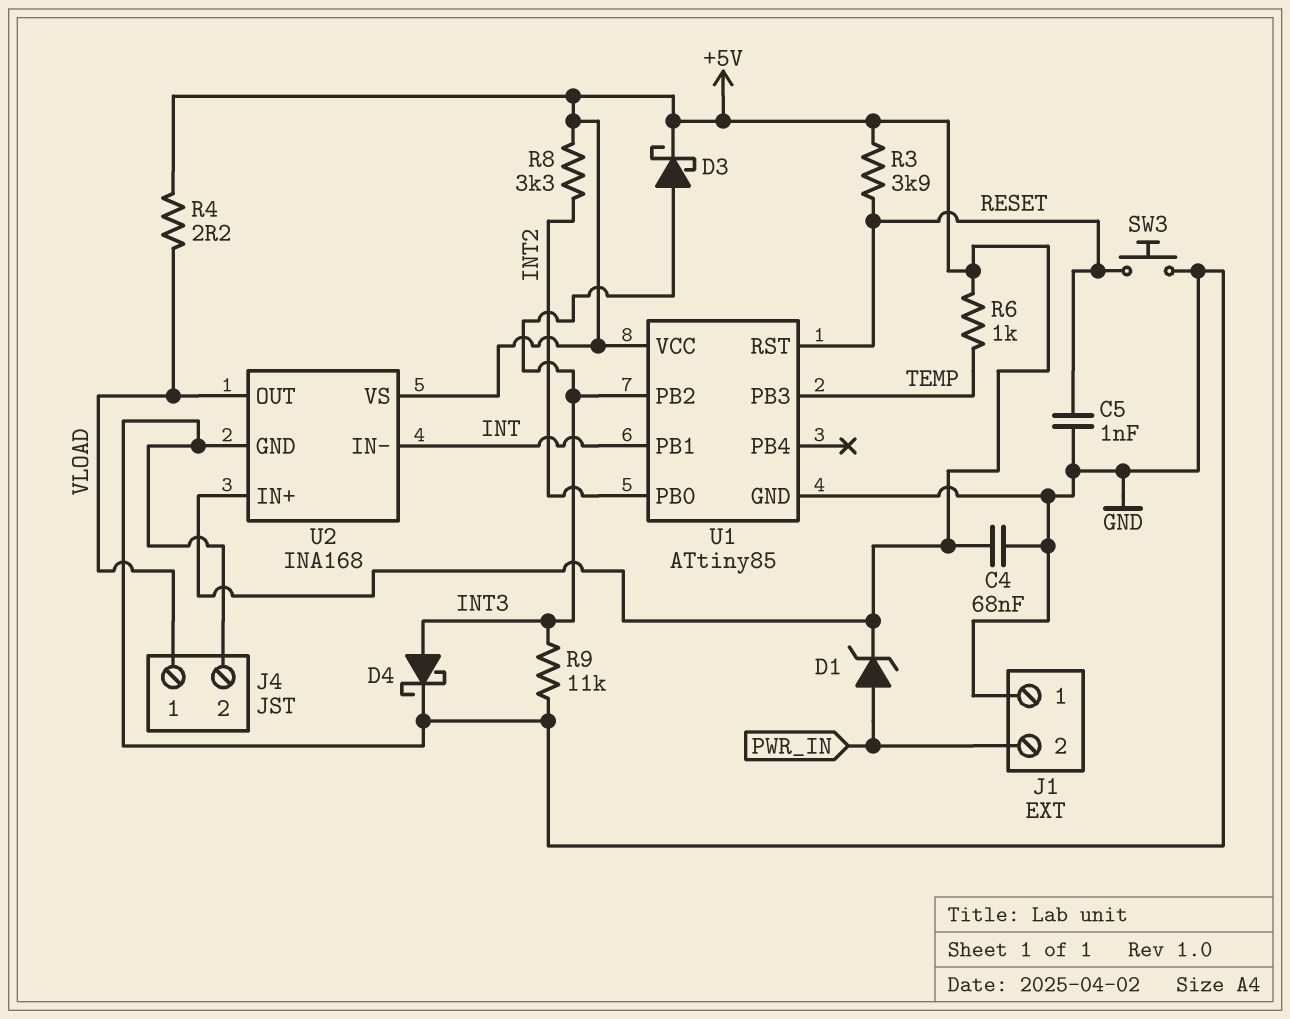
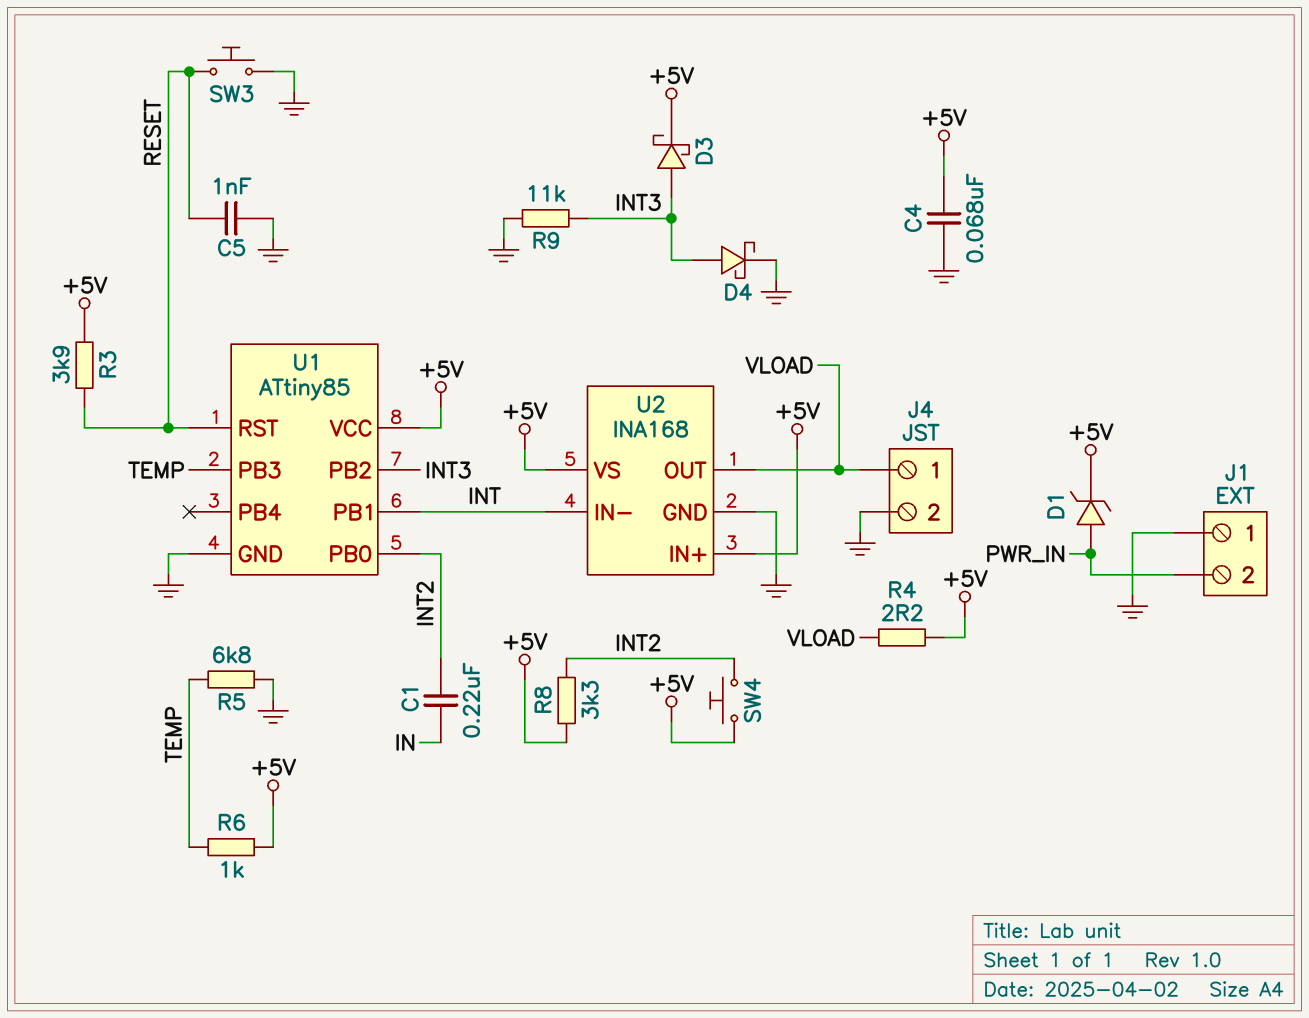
C1: none -> 220nF (IN, INT2)
R5: none -> 6.8k (GND, TEMP)
SW4: none -> button (+5V, INT2)

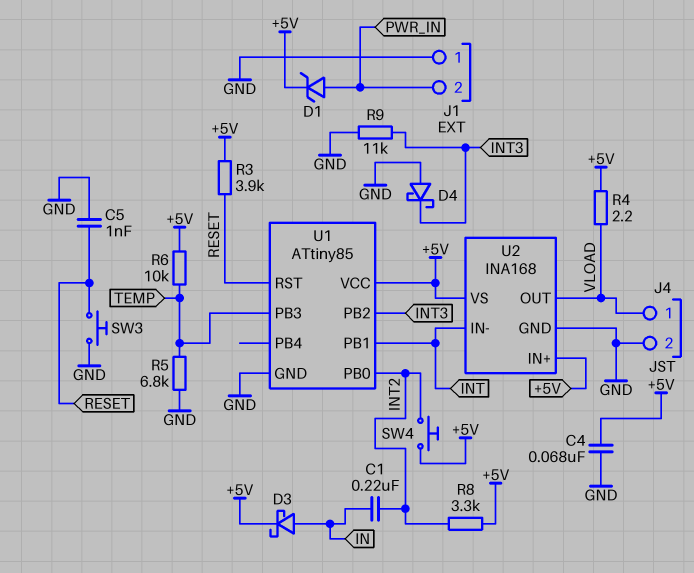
D3: schottky (A INT3, K +5V) -> schottky (A IN, K +5V)
D4: schottky (A INT3, K GND) -> schottky (A GND, K INT3)
R6: 1k (+5V, TEMP) -> 10k (+5V, TEMP)

